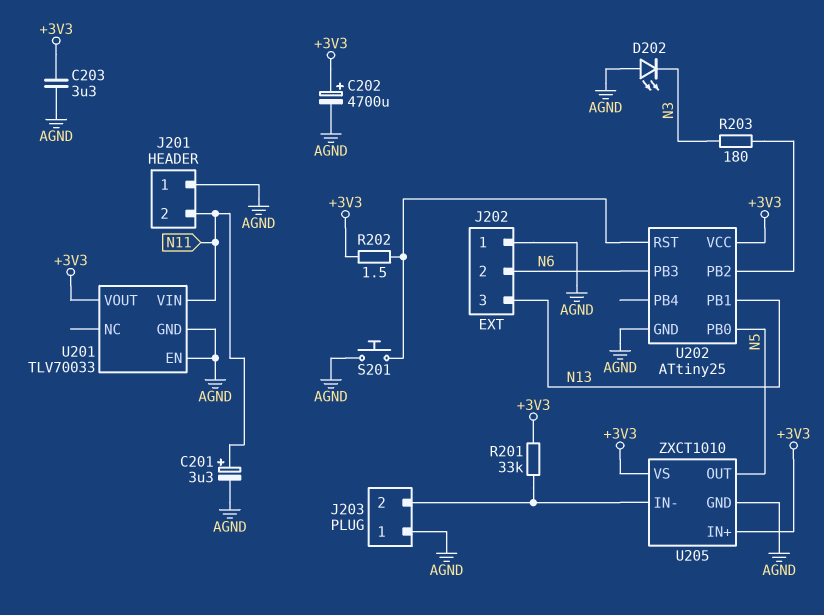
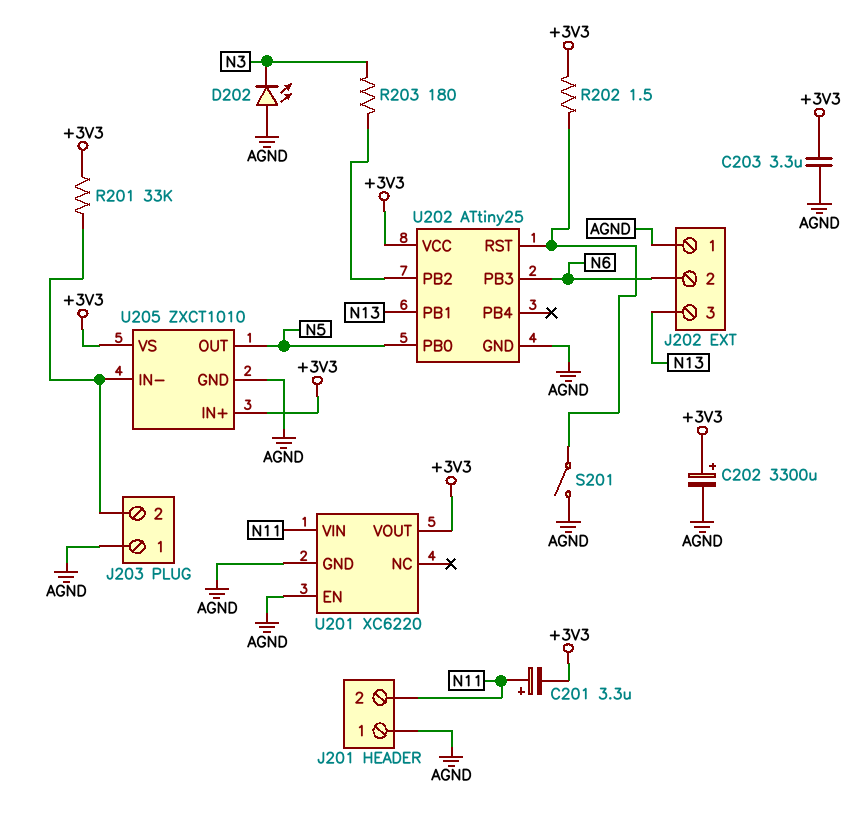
C201: 3.3uF (plus N11, minus AGND) -> 3.3uF (plus N11, minus +3V3)
C202: 4700uF (plus +3V3, minus AGND) -> 3300uF (plus +3V3, minus AGND)
S201: button (AGND, U202/RST) -> switch (AGND, U202/RST)
U201: TLV70033 -> XC6220

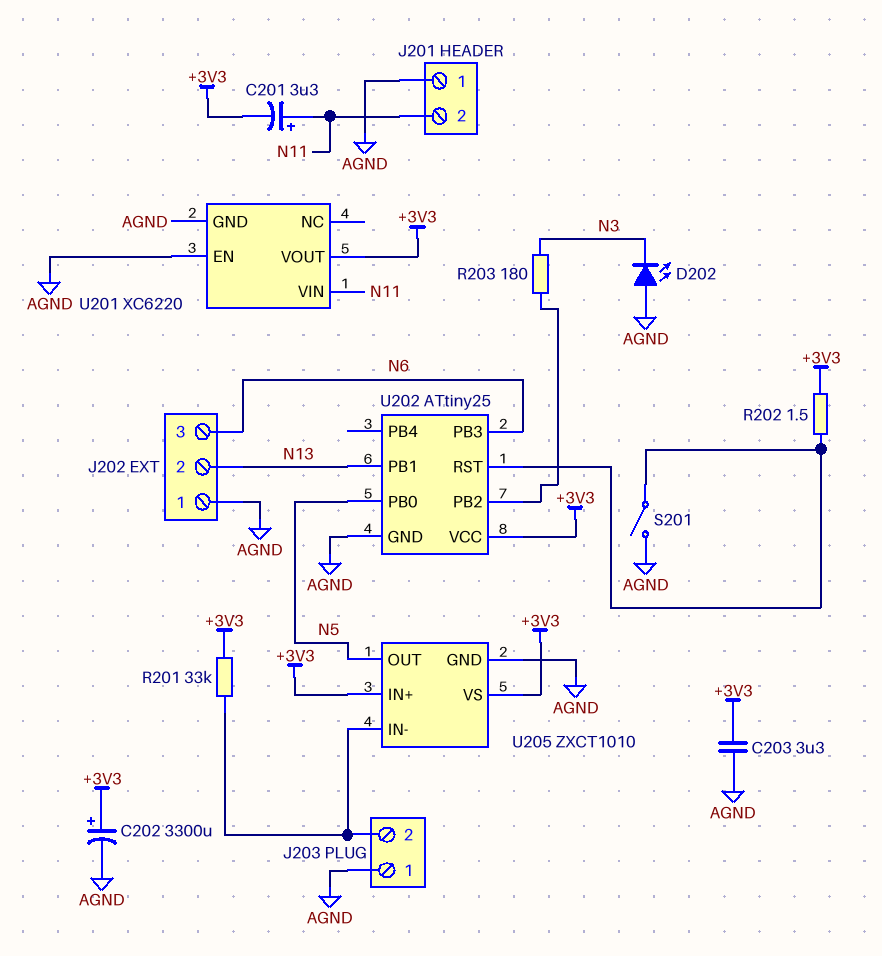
J202 pin 2: N6 -> N13
J202 pin 3: N13 -> N6

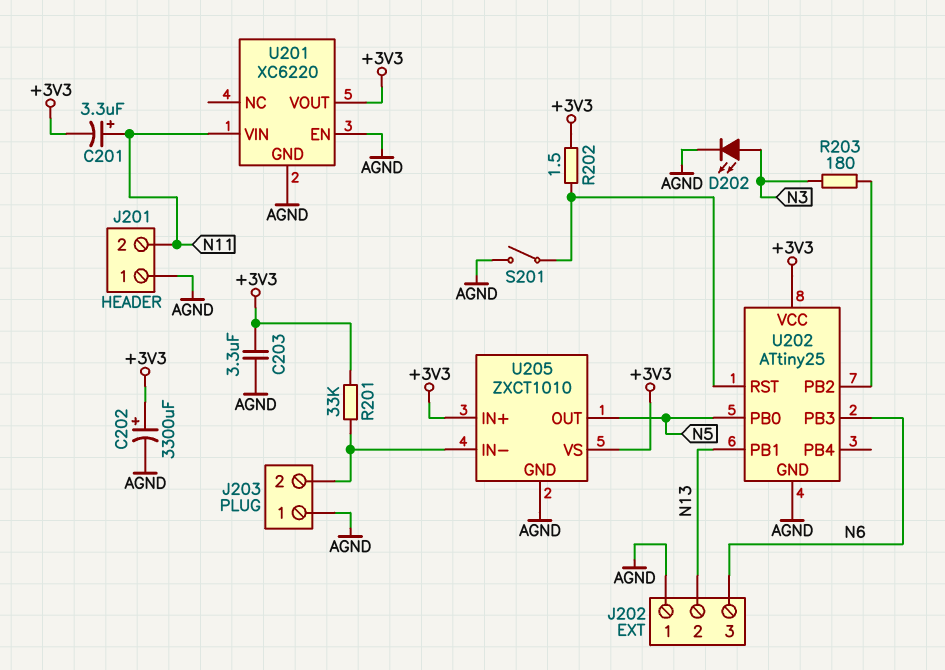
D202: LED (A AGND, K N3) -> LED (A N3, K AGND)

